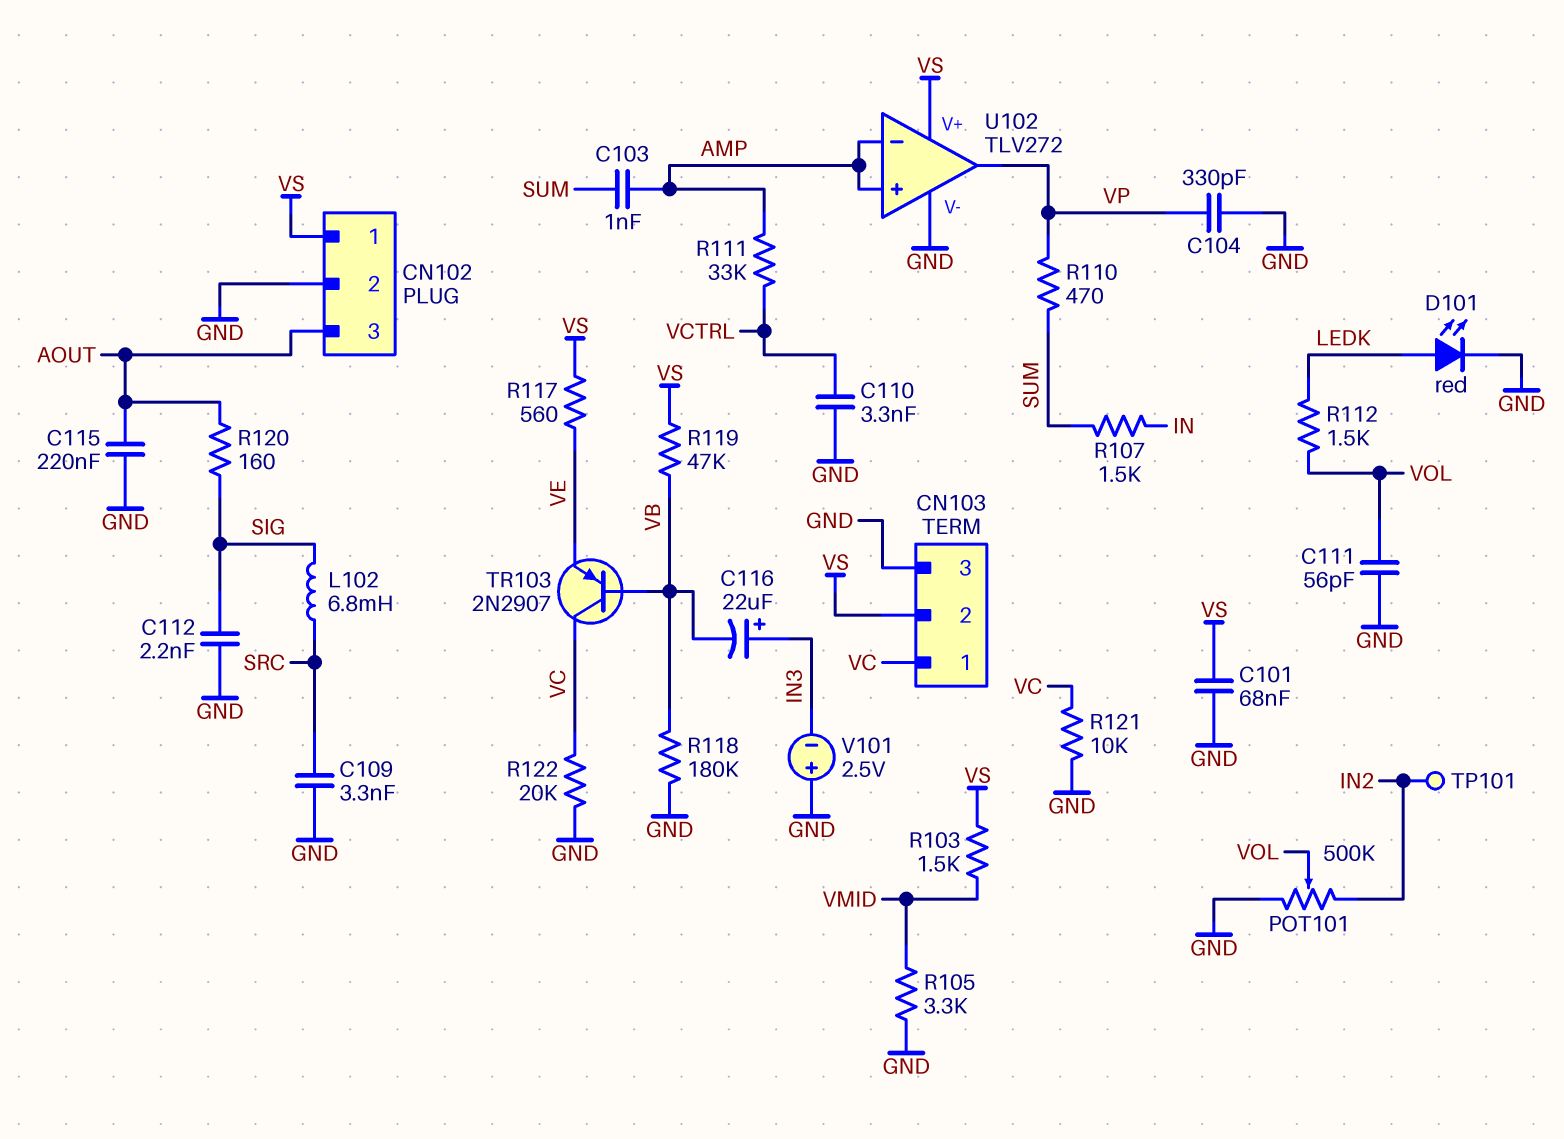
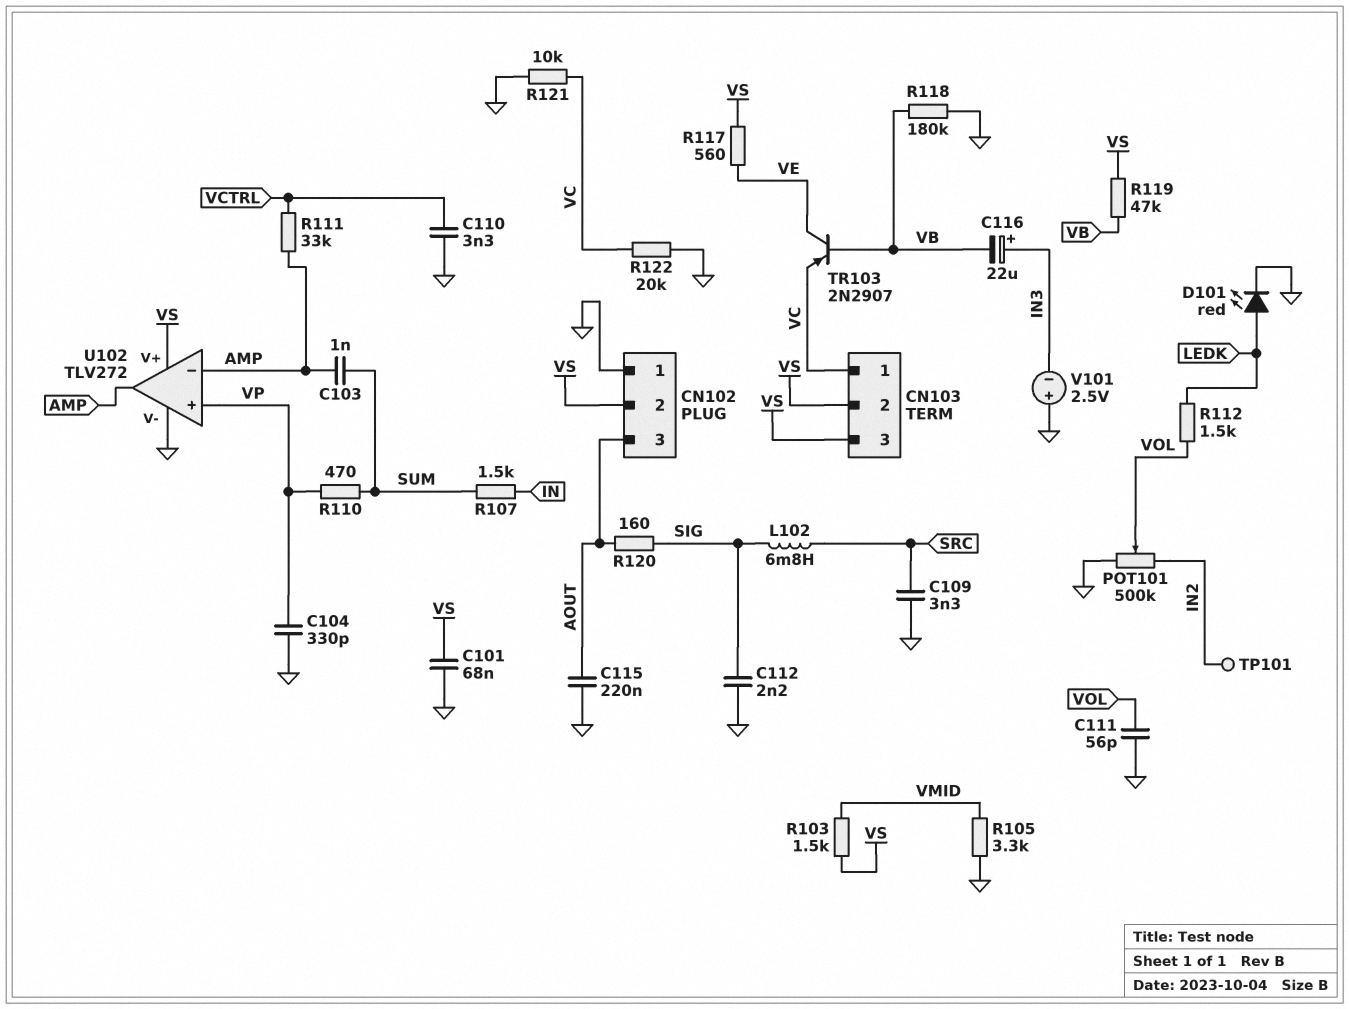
CN102 pin 1: VS -> GND
CN102 pin 2: GND -> VS
CN103 pin 3: GND -> VS
TR103: PNP 2N2907 (B VB, C VC, E VE) -> PNP 2N2907 (B VB, C VE, E VC)
U102 pin in+: AMP -> VP
U102 pin out: VP -> AMP

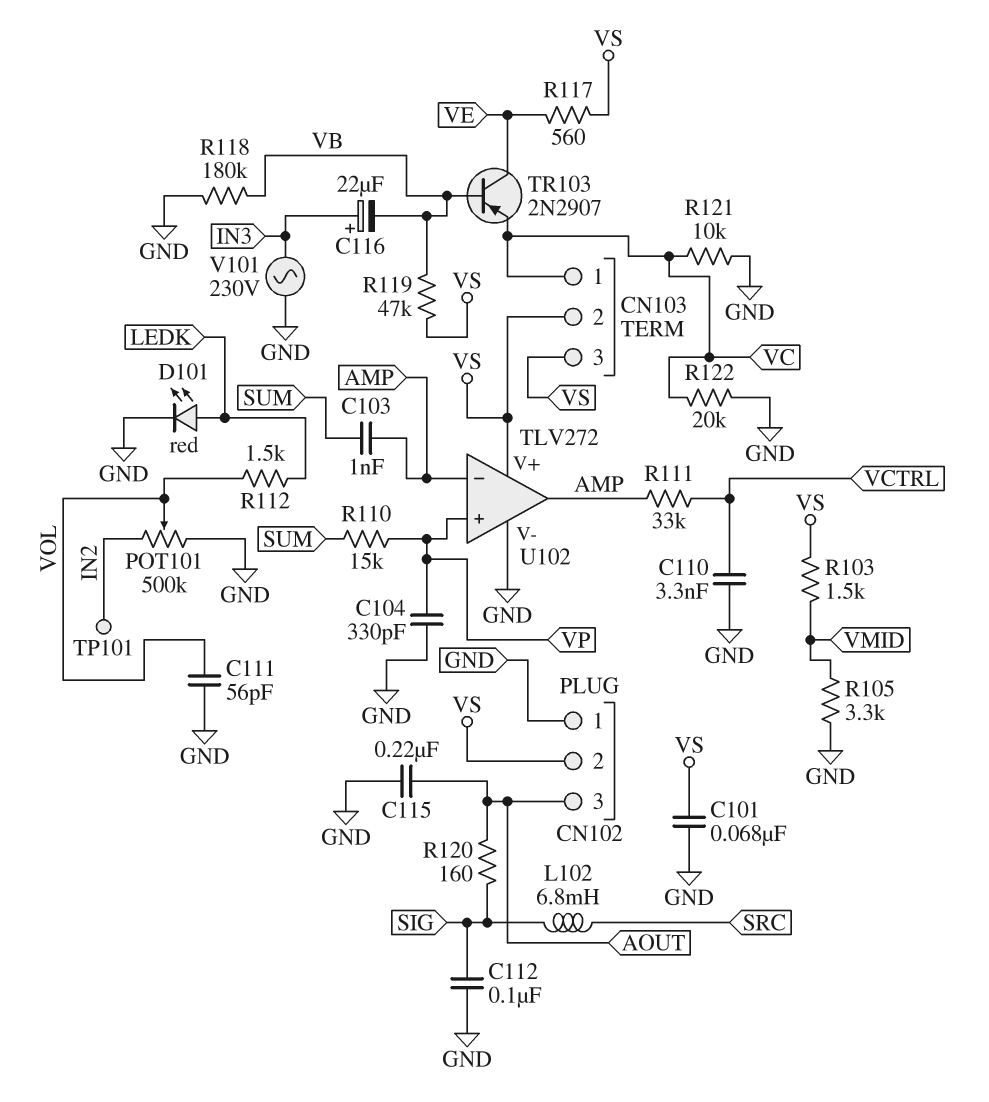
C109: 3.3nF (GND, SRC) -> none
C112: 2.2nF (GND, SIG) -> 100nF (GND, SIG)
R107: 1.5k (IN, SUM) -> none
R110: 470 (SUM, VP) -> 15k (SUM, VP)
V101: 2.5V (plus GND, minus IN3) -> AC 230V (GND, IN3)

